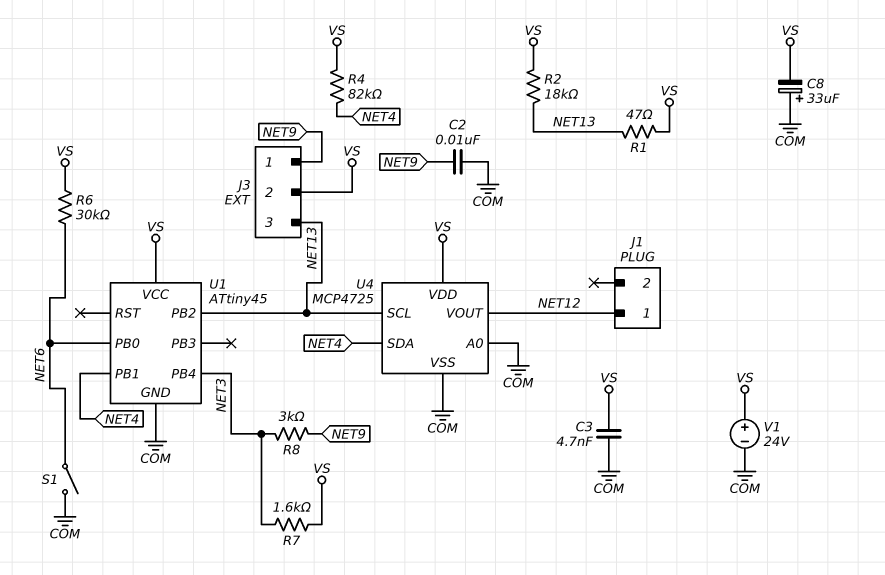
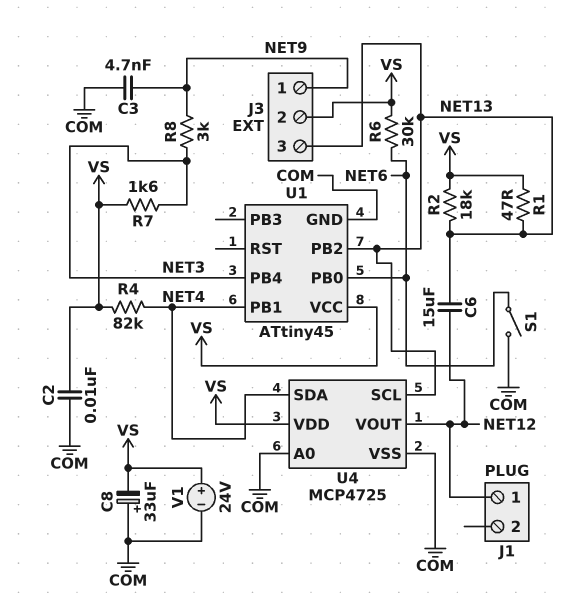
C2: 10nF (COM, NET9) -> 10nF (COM, VS)
C3: 4.7nF (COM, VS) -> 4.7nF (COM, NET9)
C6: none -> 15uF (NET12, NET13)

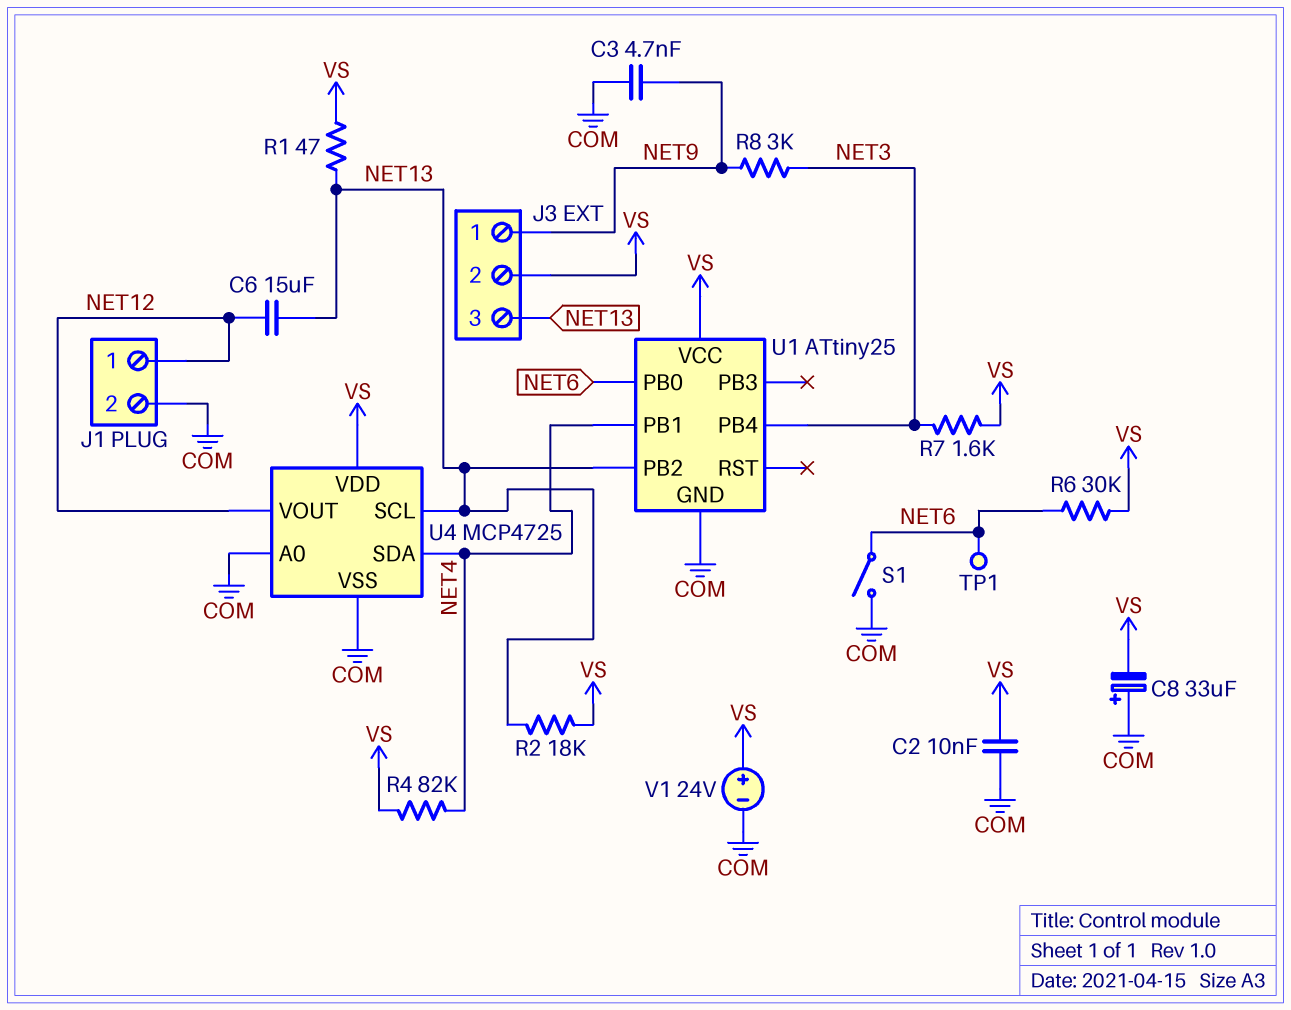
J1 pin 2: none -> COM
TP1: none -> test point (NET6)
U1: ATtiny45 -> ATtiny25

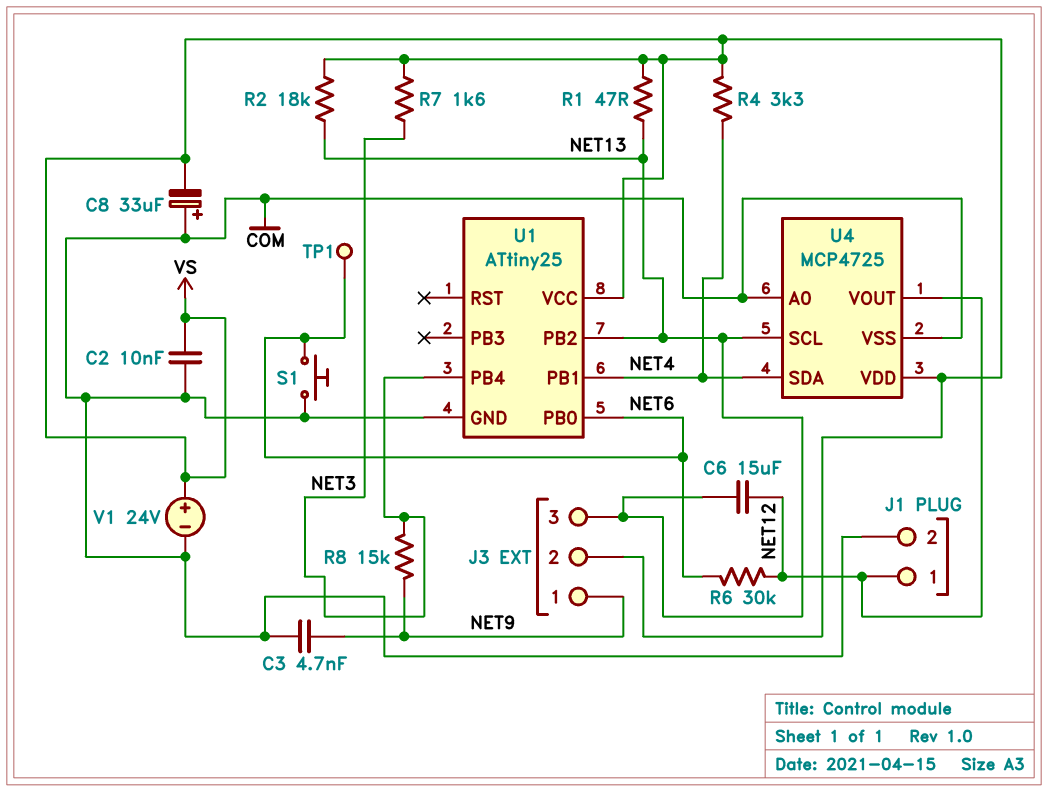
R4: 82k (NET4, VS) -> 3.3k (NET4, VS)
R6: 30k (NET6, VS) -> 30k (NET6, NET12)
R8: 3k (NET3, NET9) -> 15k (NET3, NET9)
S1: switch (COM, NET6) -> button (COM, NET6)

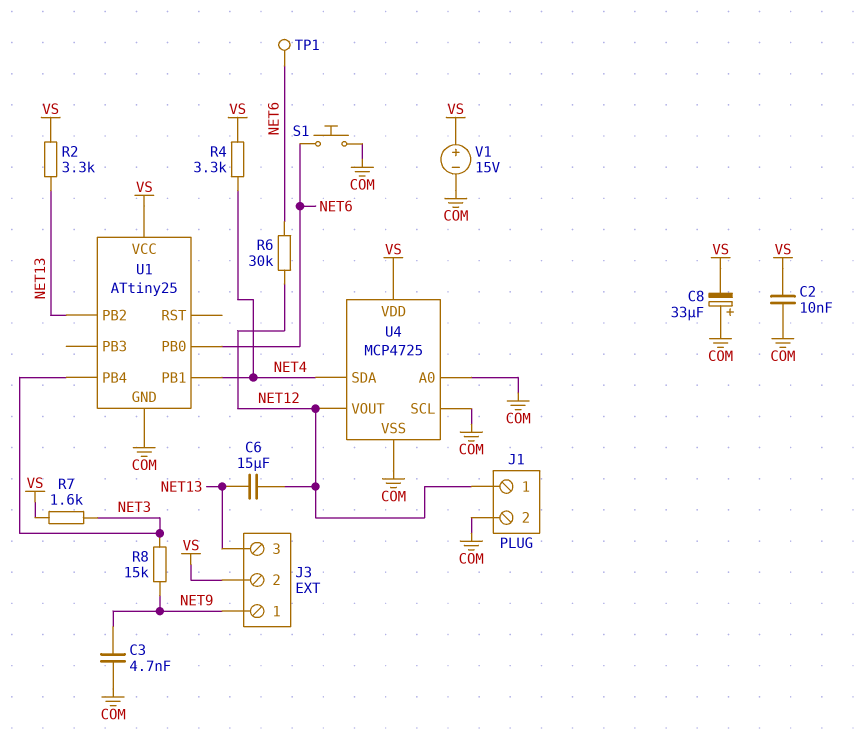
R1: 47 (NET13, VS) -> none
R2: 18k (NET13, VS) -> 3.3k (NET13, VS)
U4 pin SCL: NET13 -> COM
V1: 24V (plus VS, minus COM) -> 15V (plus VS, minus COM)

